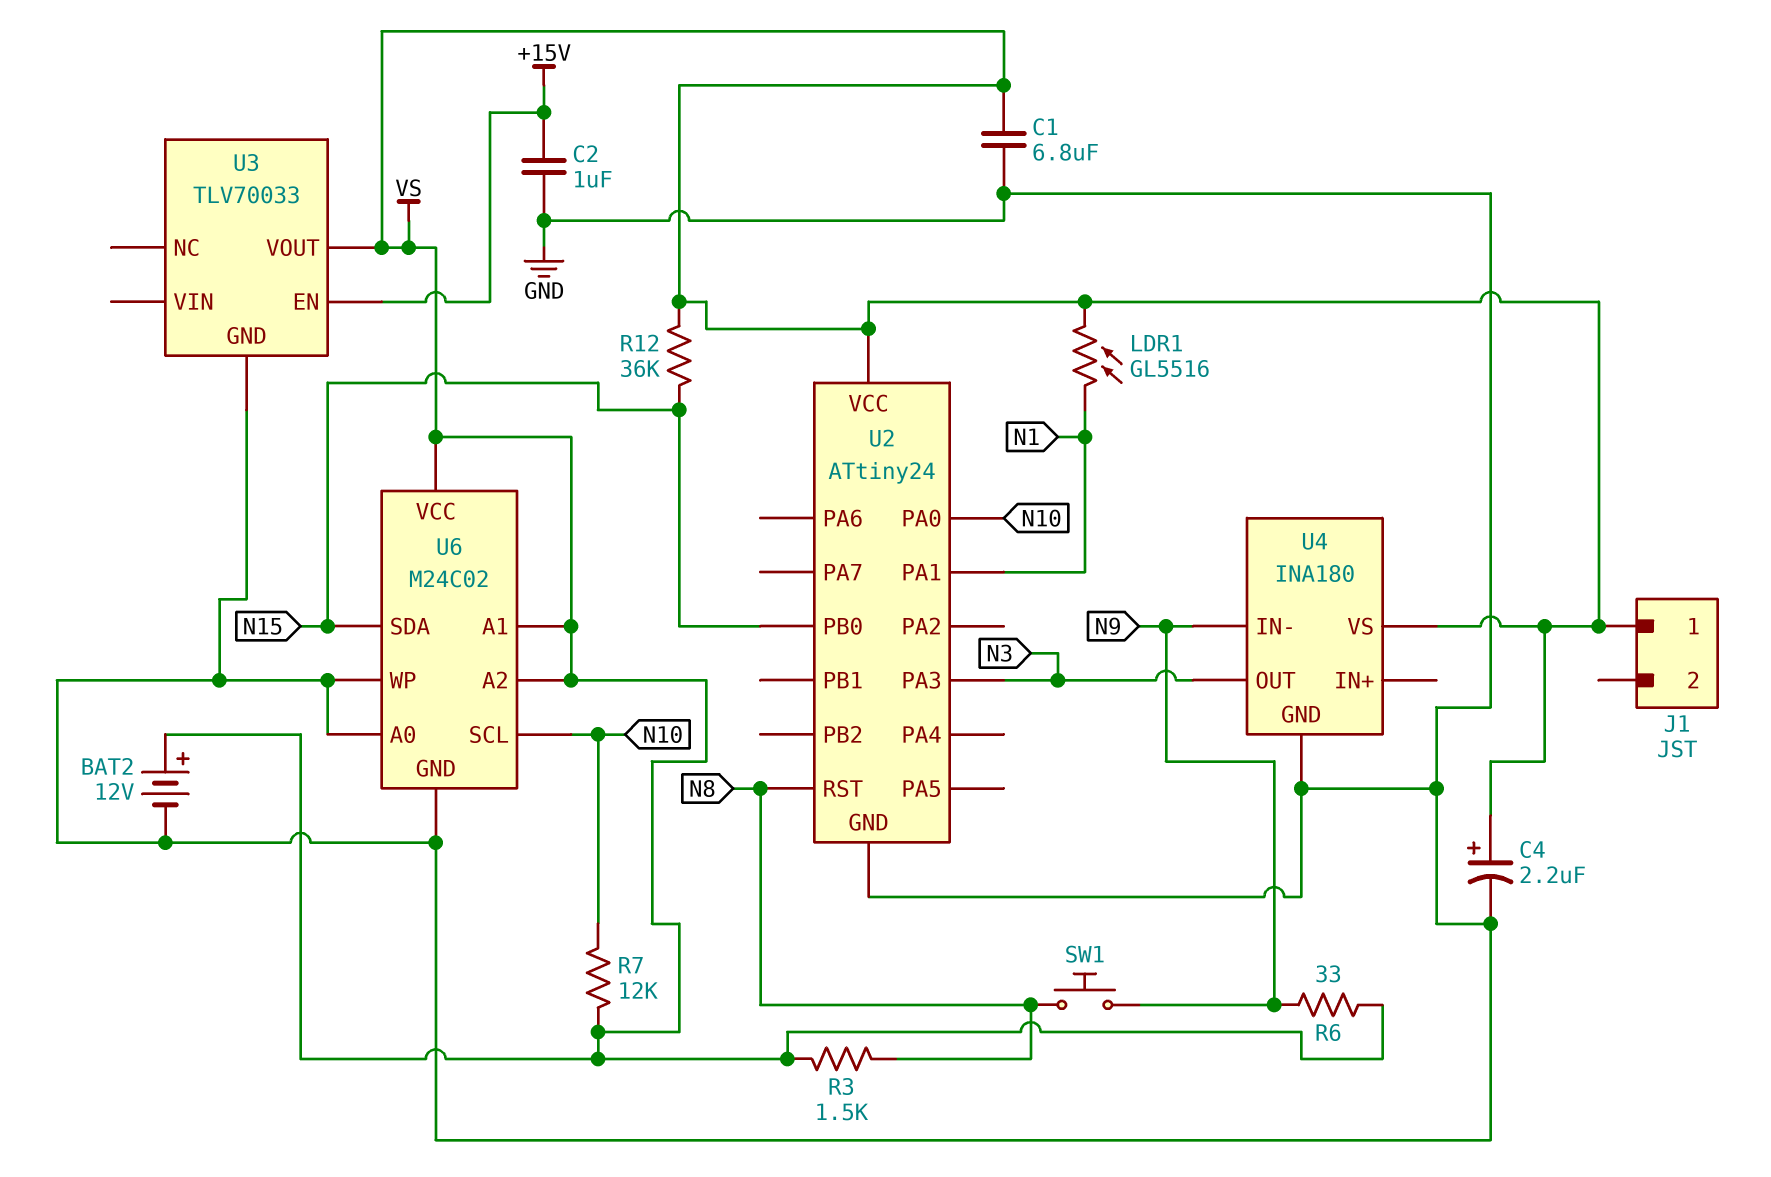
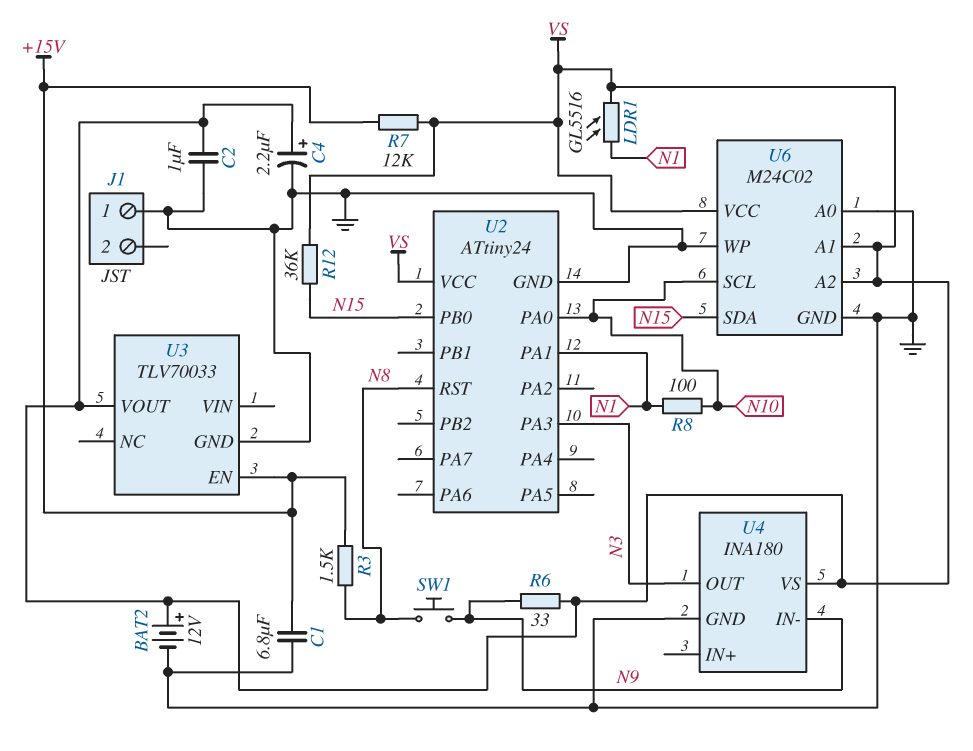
C1: 6.8uF (GND, VS) -> 6.8uF (+15V, GND)
C2: 1uF (+15V, GND) -> 1uF (GND, VS)
J1 pin 1: VS -> GND
R3: 1.5k (N8, VS) -> 1.5k (+15V, N8)
R7: 12k (N10, VS) -> 12k (+15V, VS)
R8: none -> 100 (N1, N10)

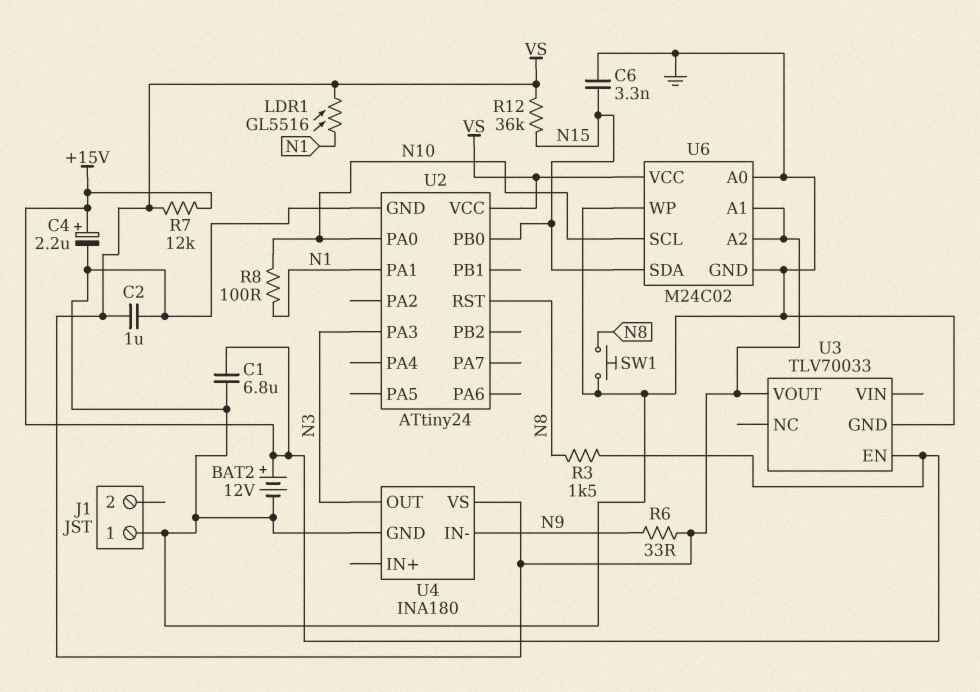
BAT2: 12V (plus VS, minus GND) -> 12V (plus +15V, minus GND)
C4: 2.2uF (plus VS, minus GND) -> 2.2uF (plus +15V, minus GND)
C6: none -> 3.3nF (GND, N15)
SW1: button (N8, N9) -> button (GND, N8)

